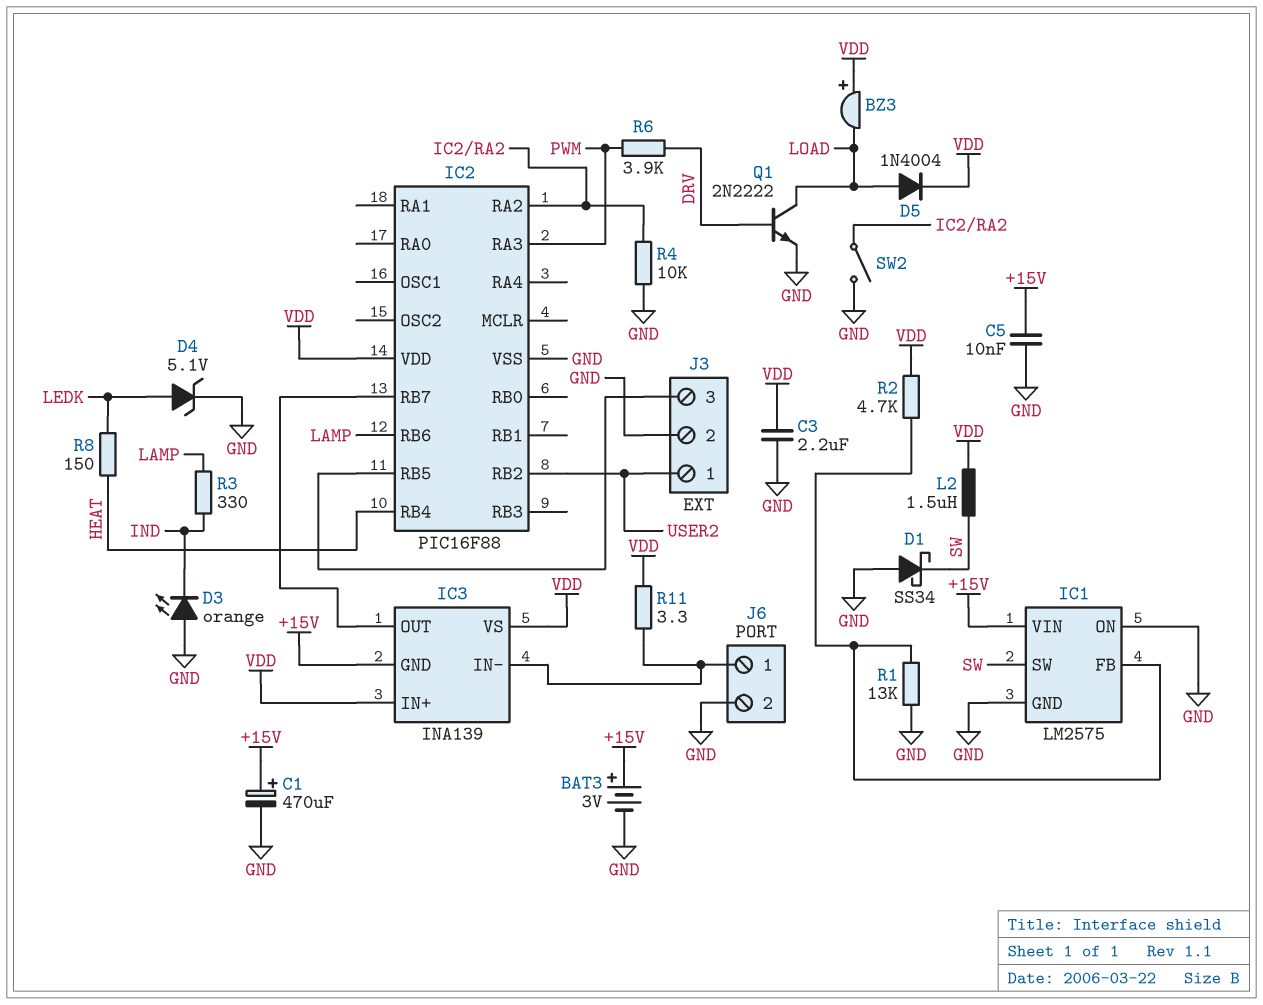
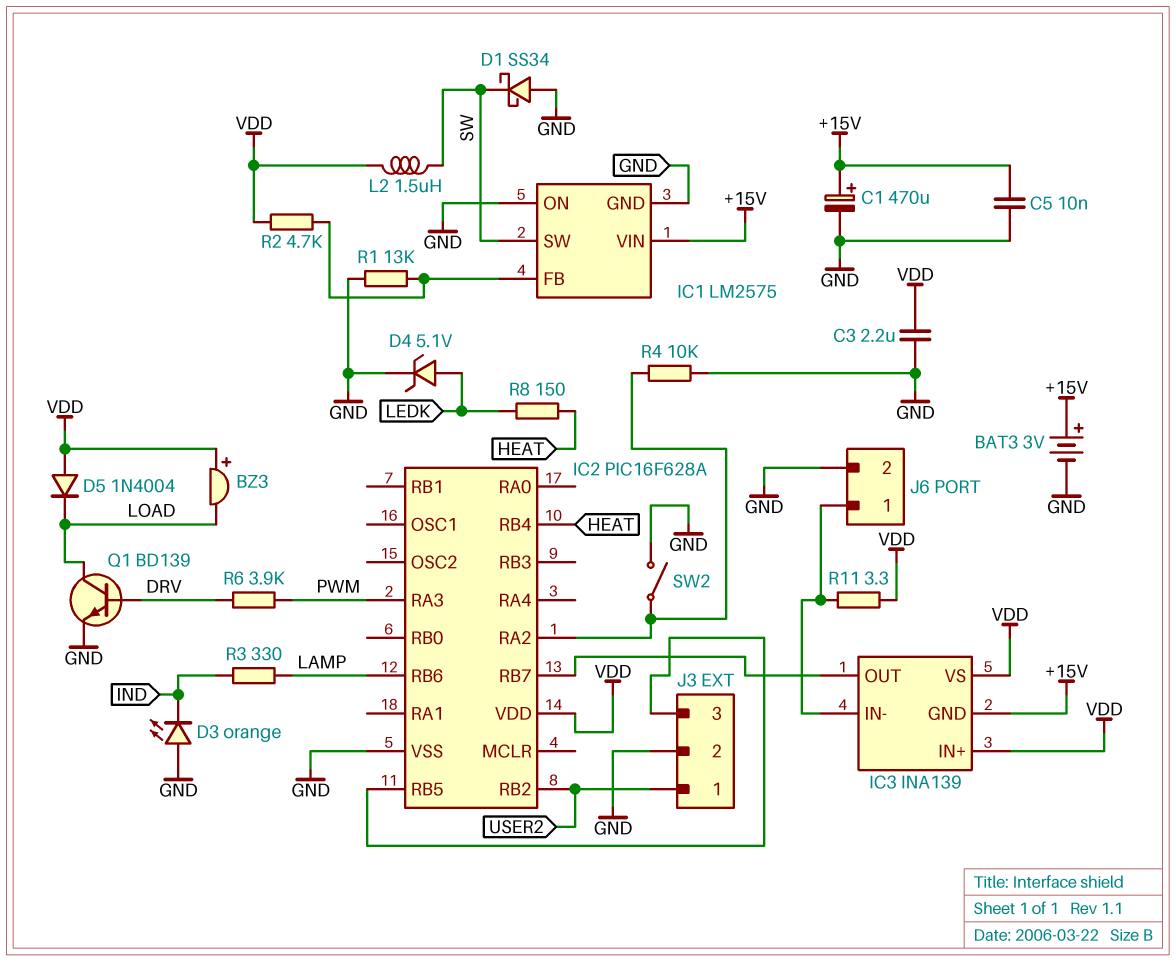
D5: diode 1N4004 (A LOAD, K VDD) -> diode 1N4004 (A VDD, K LOAD)
IC2: PIC16F88 -> PIC16F628A
Q1: NPN 2N2222 (B DRV, C LOAD, E GND) -> NPN BD139 (B DRV, C LOAD, E GND)

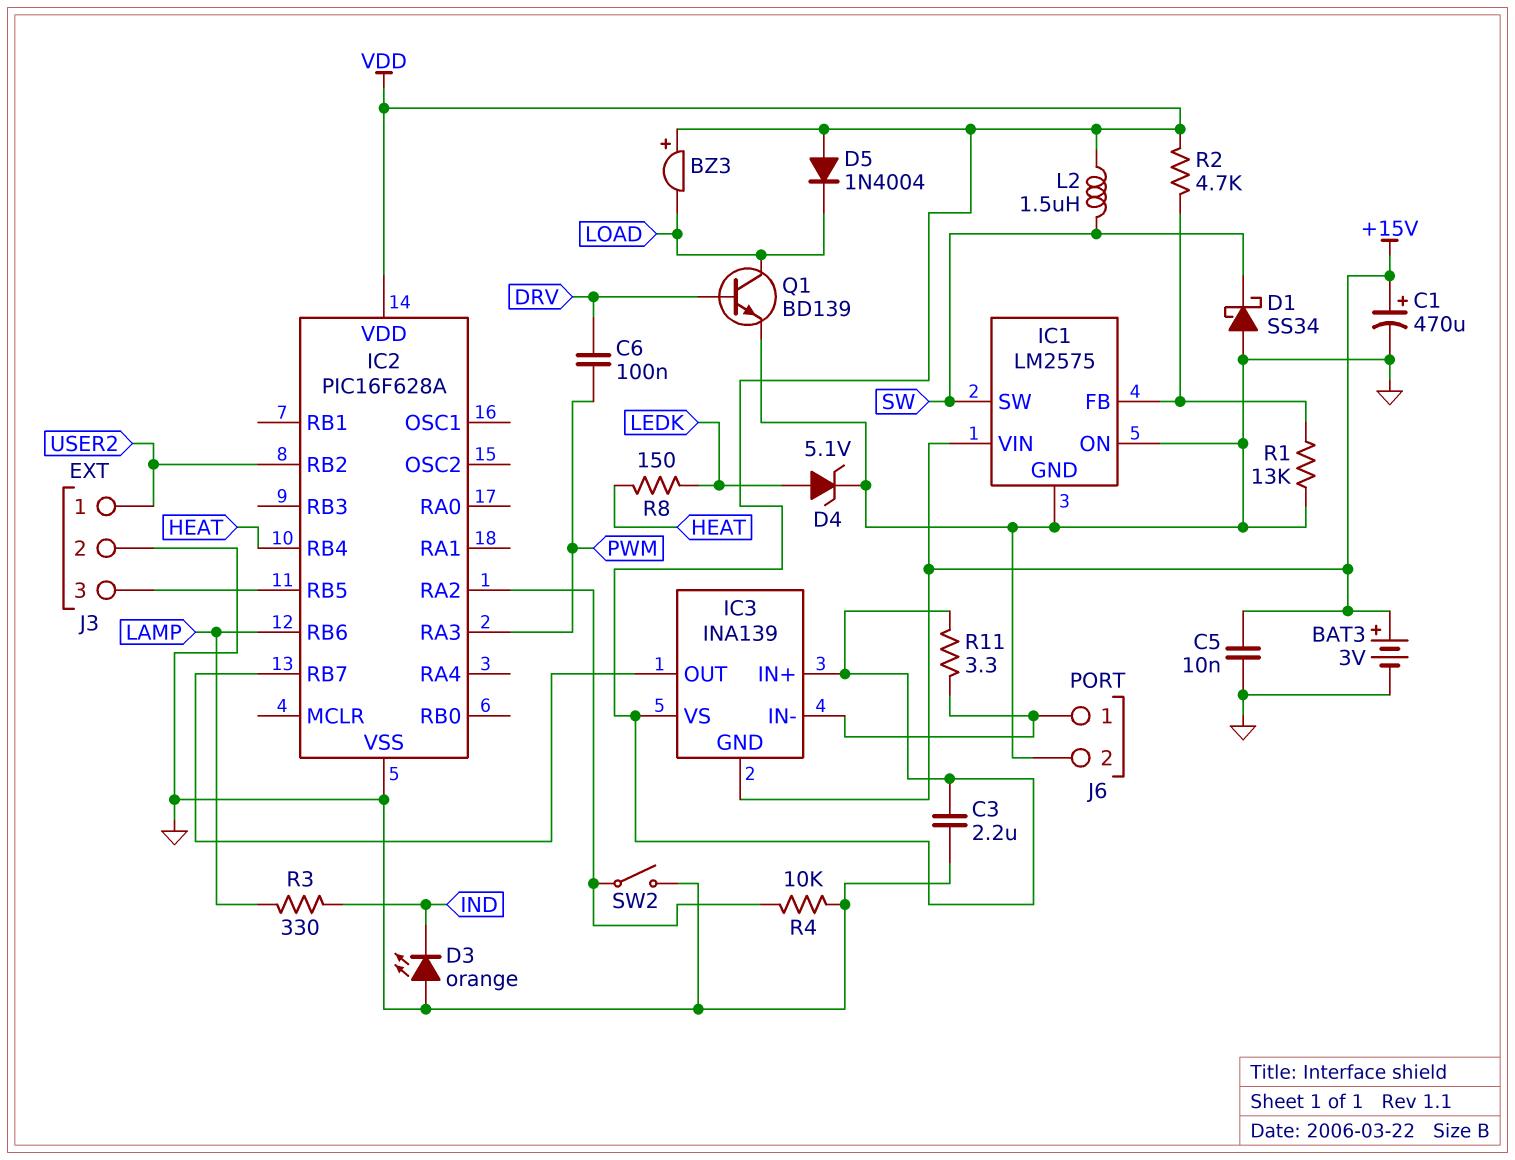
C6: none -> 100nF (DRV, PWM)
R6: 3.9k (DRV, PWM) -> none

